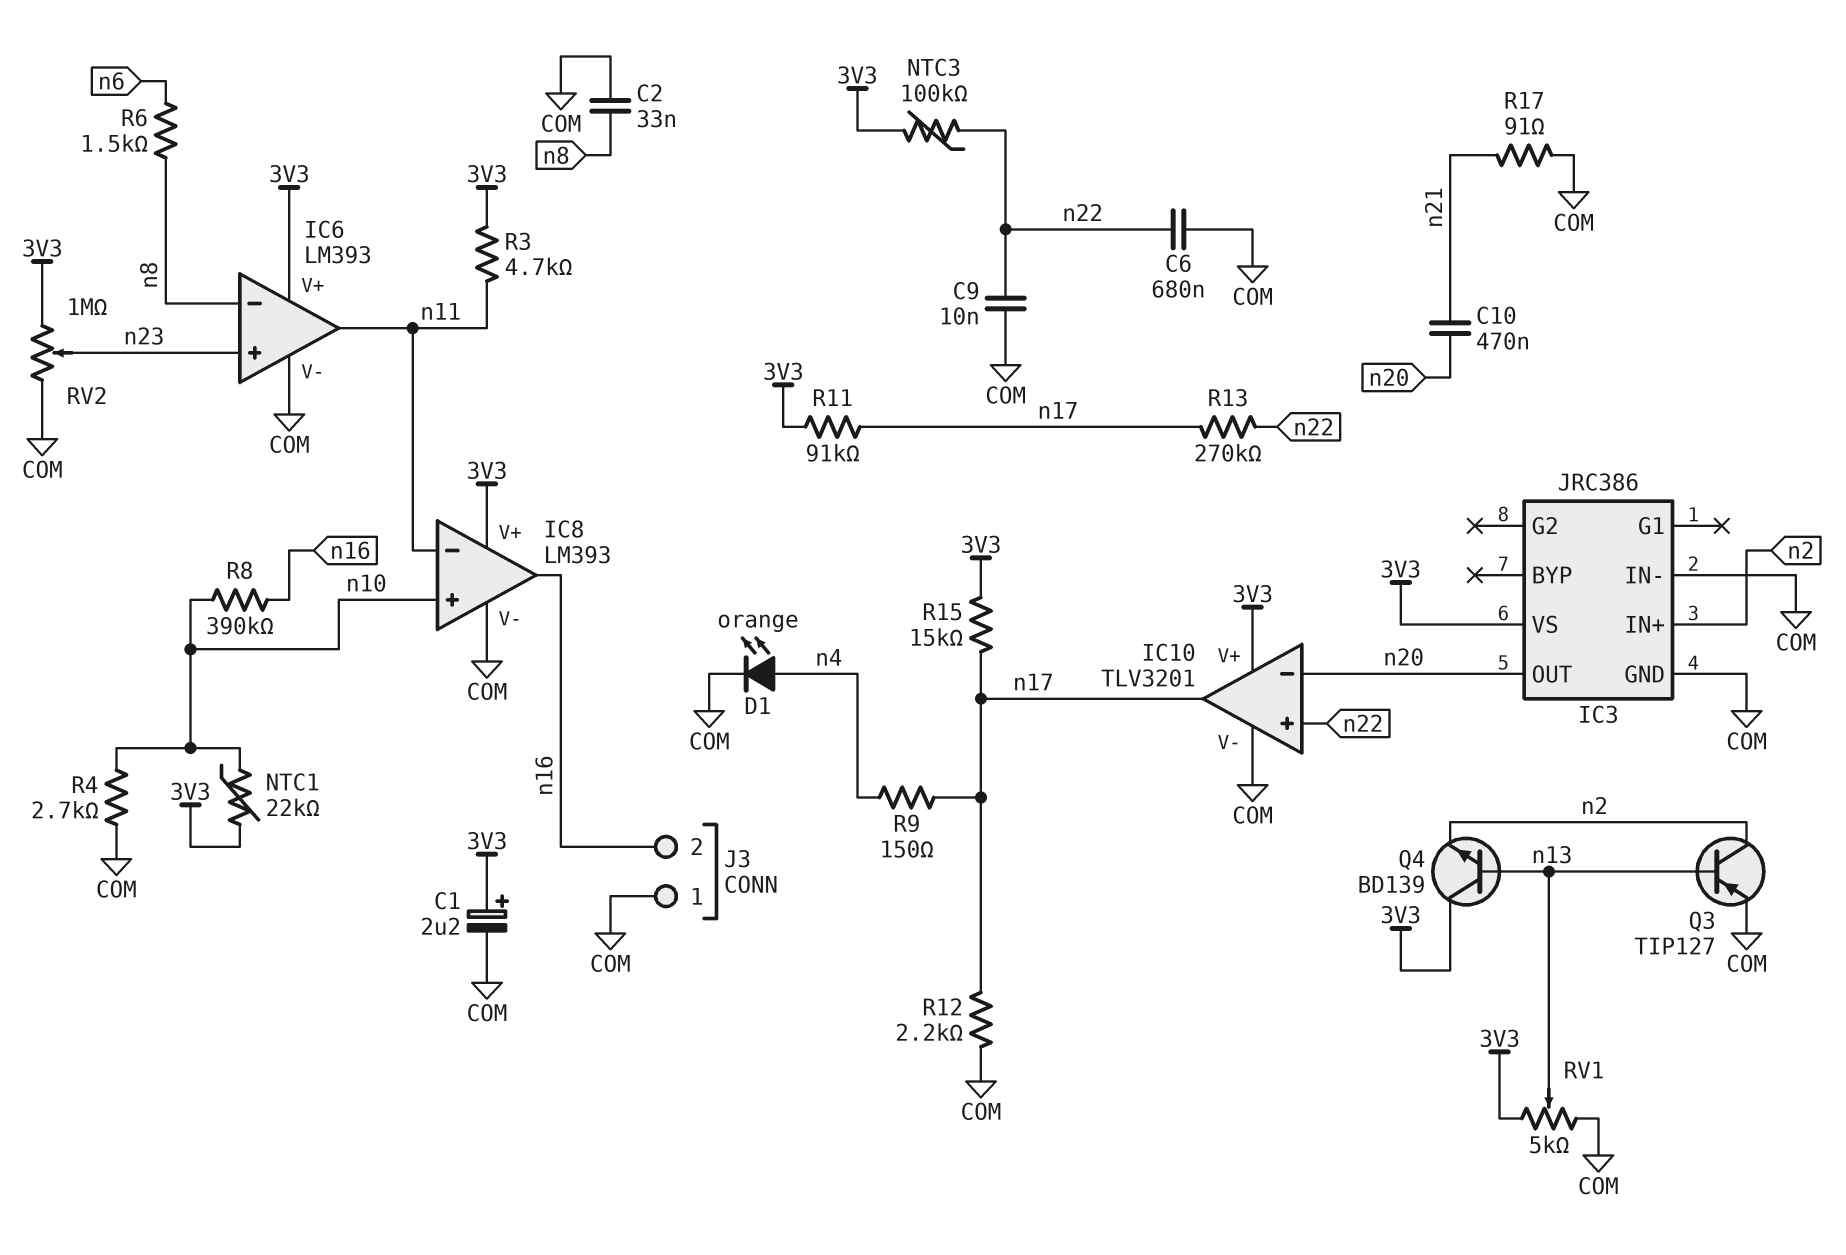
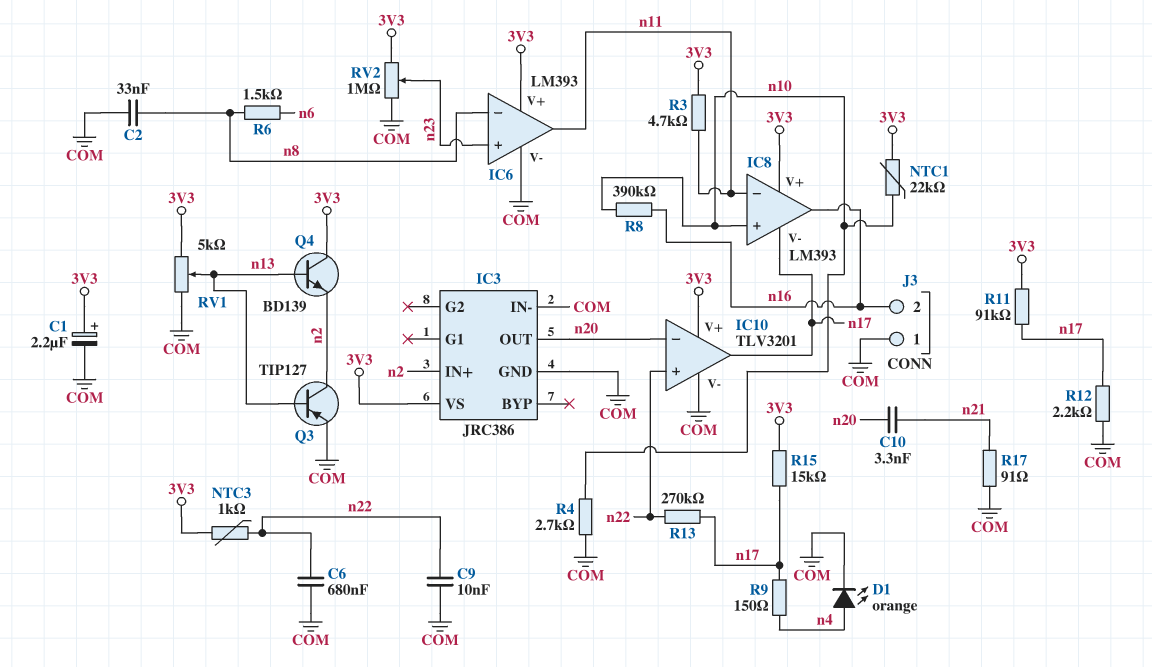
C10: 470nF (n20, n21) -> 3.3nF (n20, n21)
IC8 pin V-: COM -> n17
NTC3: 100k (3V3, n22) -> 1k (3V3, n22)

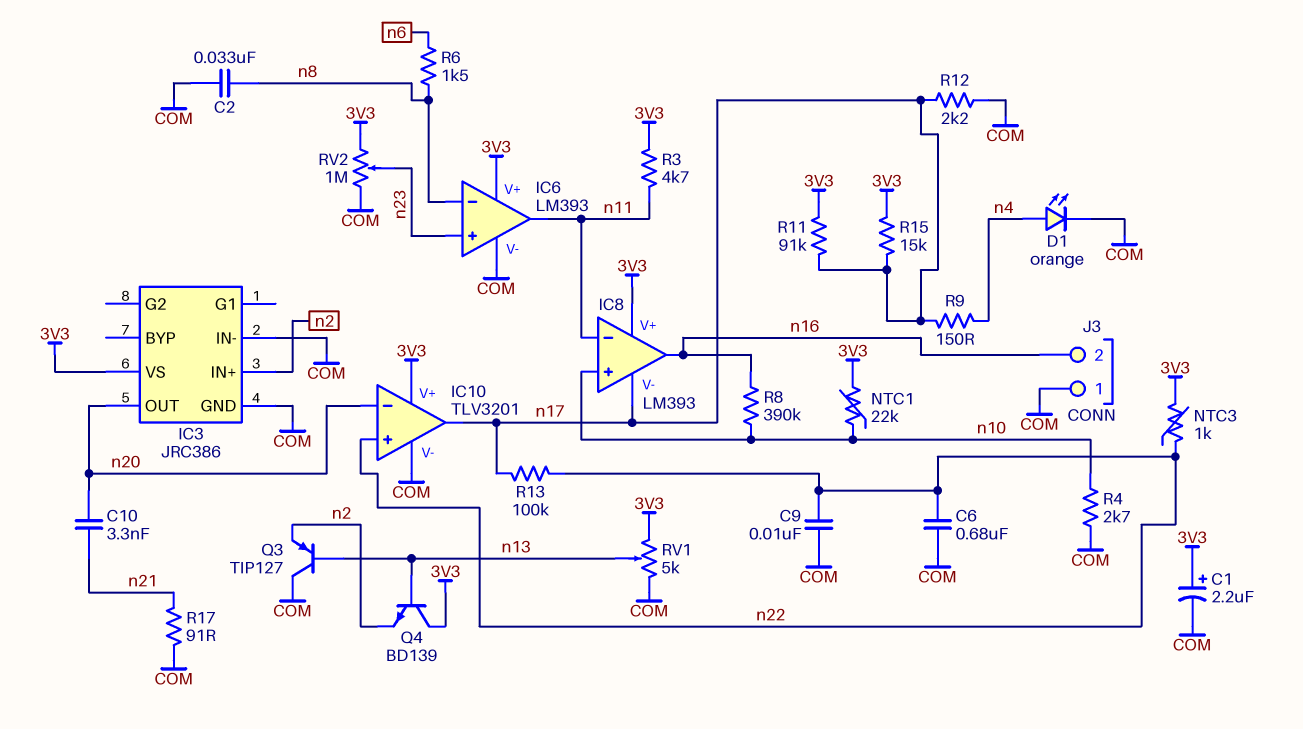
Q3: PNP TIP127 (B n13, C n2, E COM) -> PNP TIP127 (B n13, C COM, E n2)
R13: 270k (n17, n22) -> 100k (n17, n22)

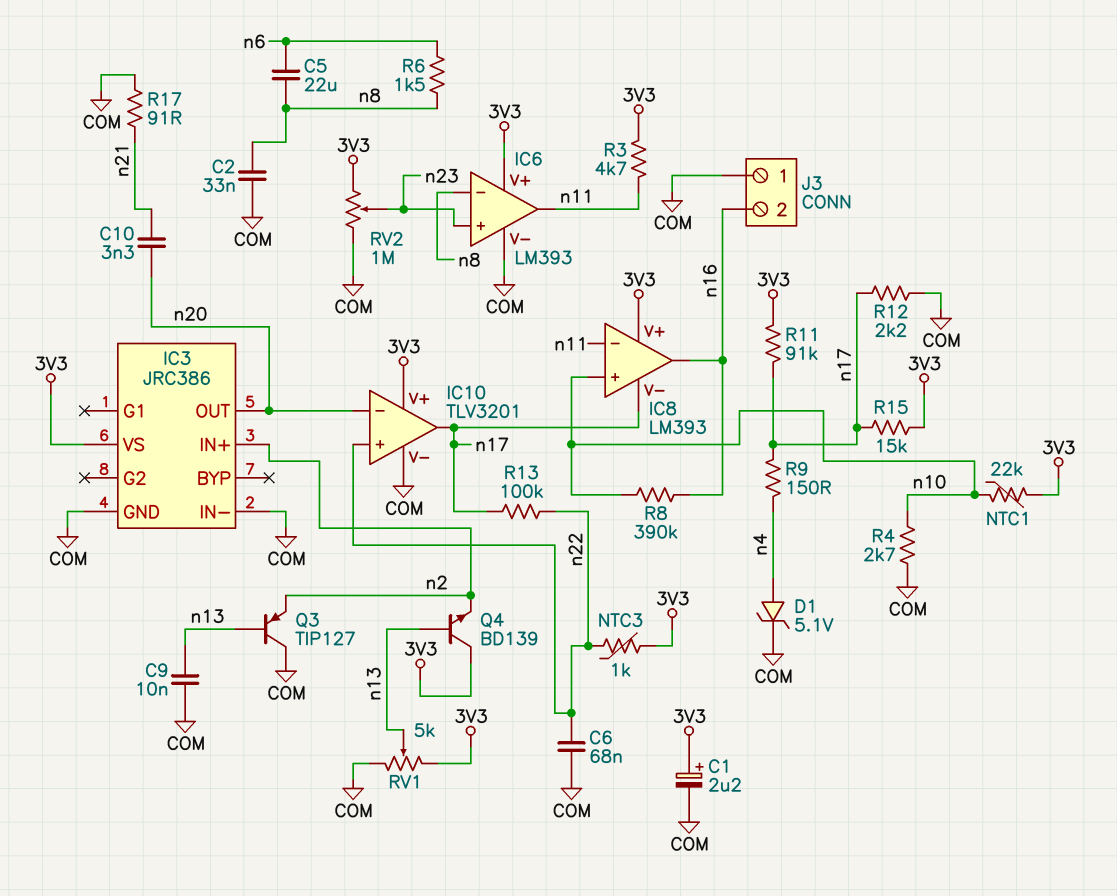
C5: none -> 22uF (n6, n8)
C6: 680nF (COM, n22) -> 68nF (COM, n22)
C9: 10nF (COM, n22) -> 10nF (COM, n13)
D1: LED orange (A n4, K COM) -> zener 5.1V (A n4, K COM)

